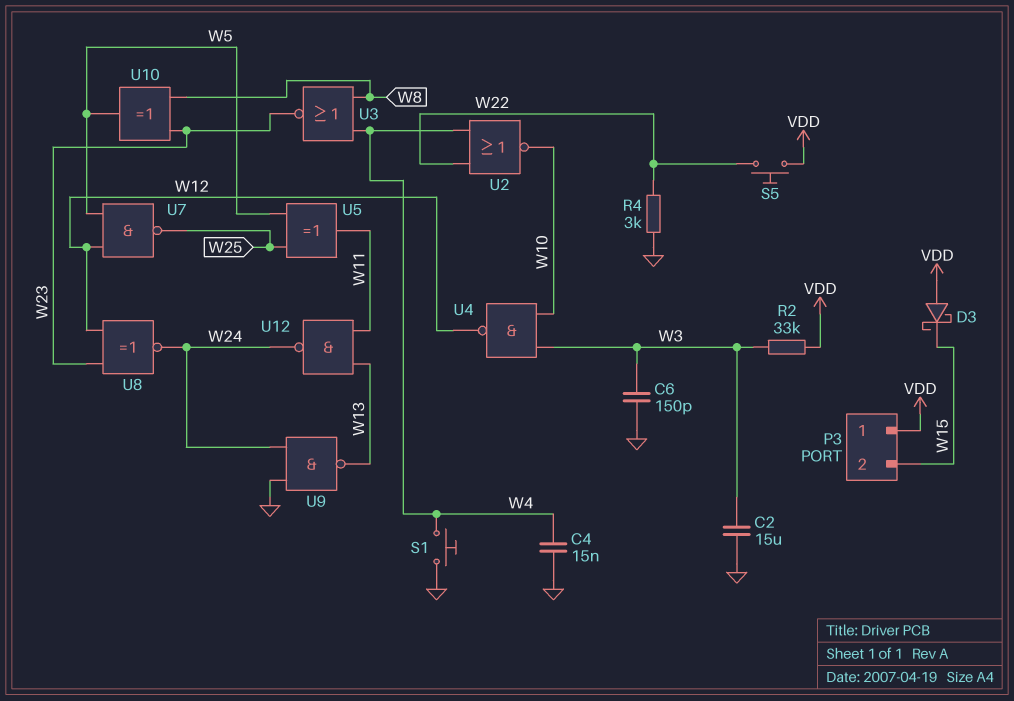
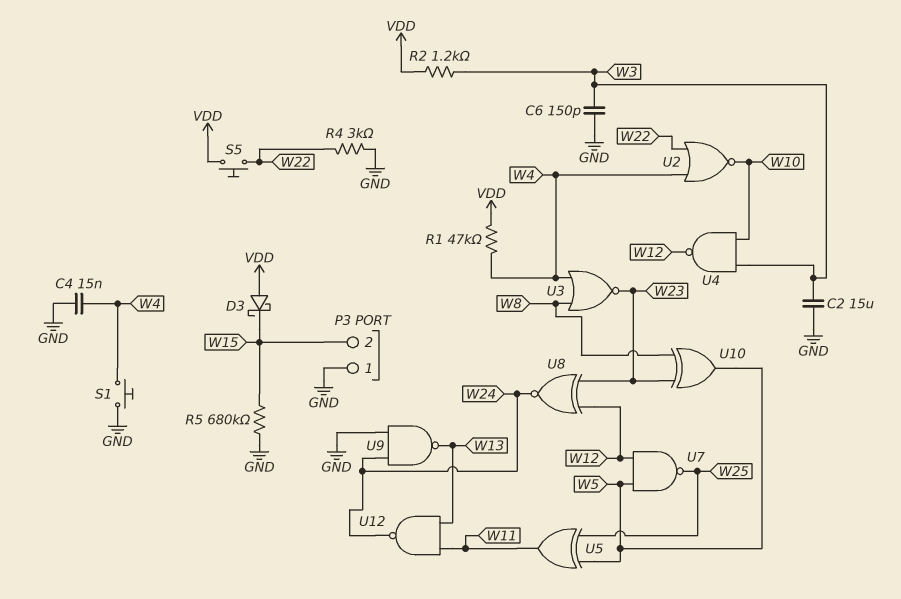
P3 pin 1: VDD -> GND
R1: none -> 47k (VDD, W4)
R2: 33k (VDD, W3) -> 1.2k (VDD, W3)
R5: none -> 680k (GND, W15)

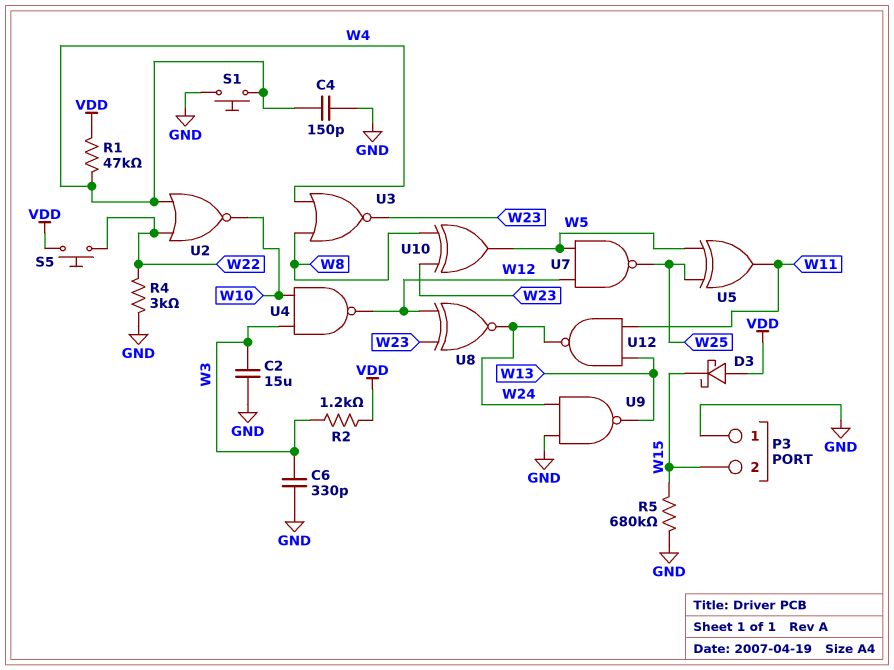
C4: 15nF (GND, W4) -> 150pF (GND, W4)
C6: 150pF (GND, W3) -> 330pF (GND, W3)

